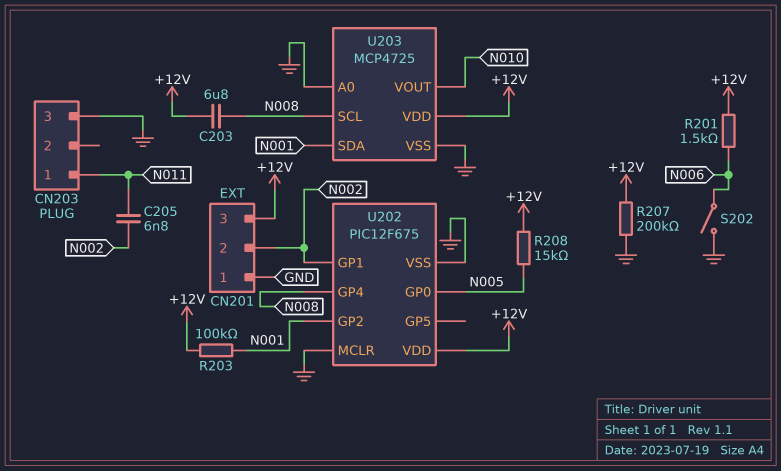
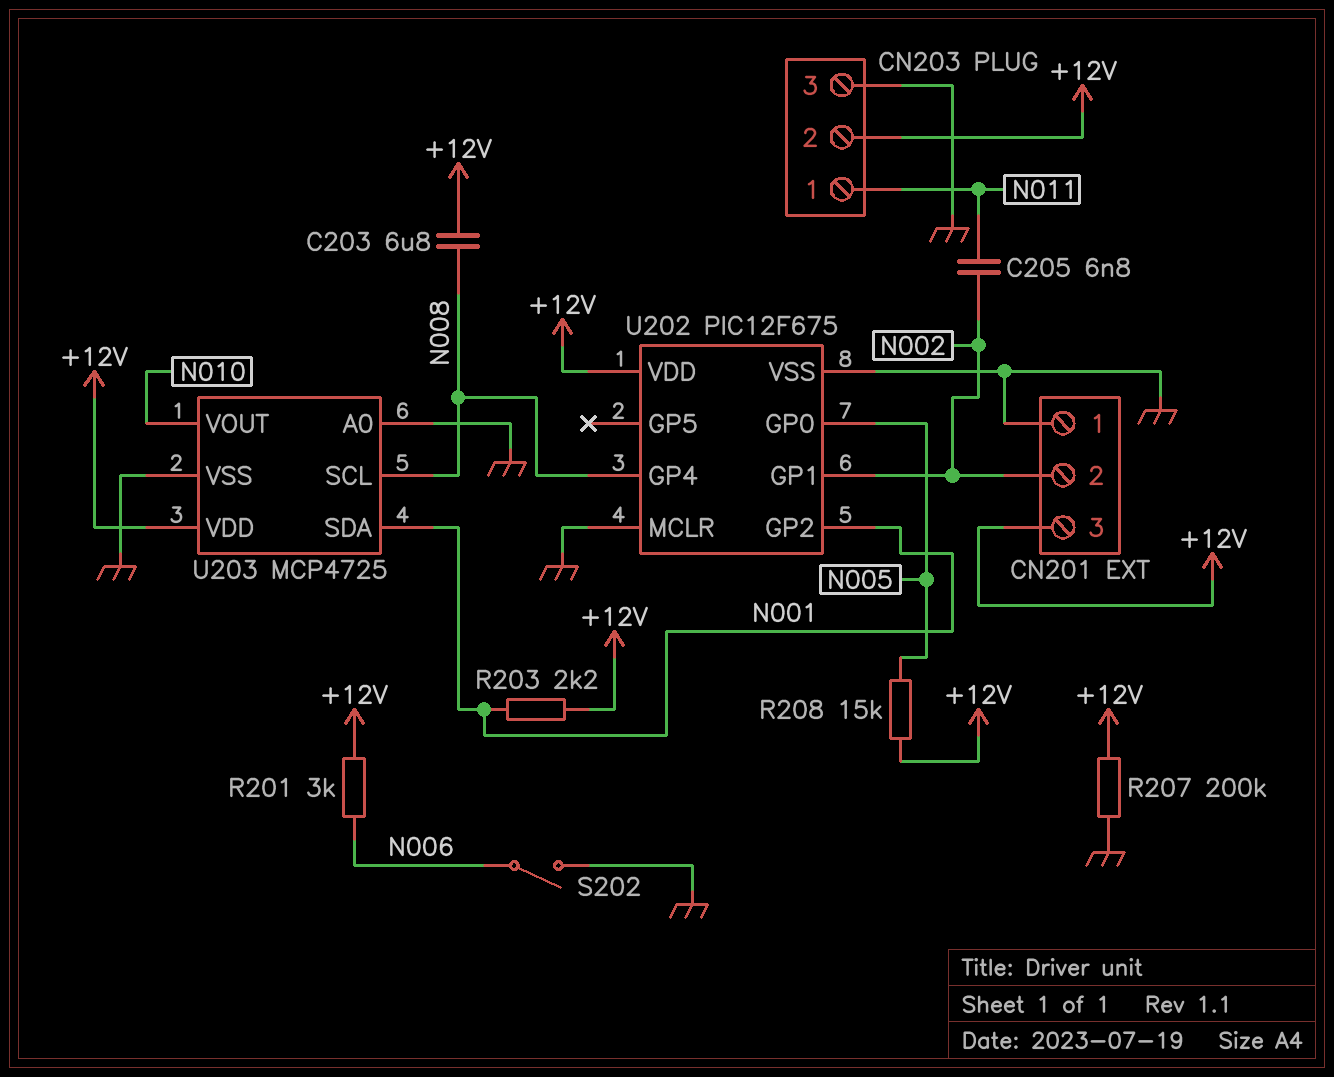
CN203 pin 2: none -> +12V
R201: 1.5k (+12V, N006) -> 3k (+12V, N006)
R203: 100k (+12V, N001) -> 2.2k (+12V, N001)

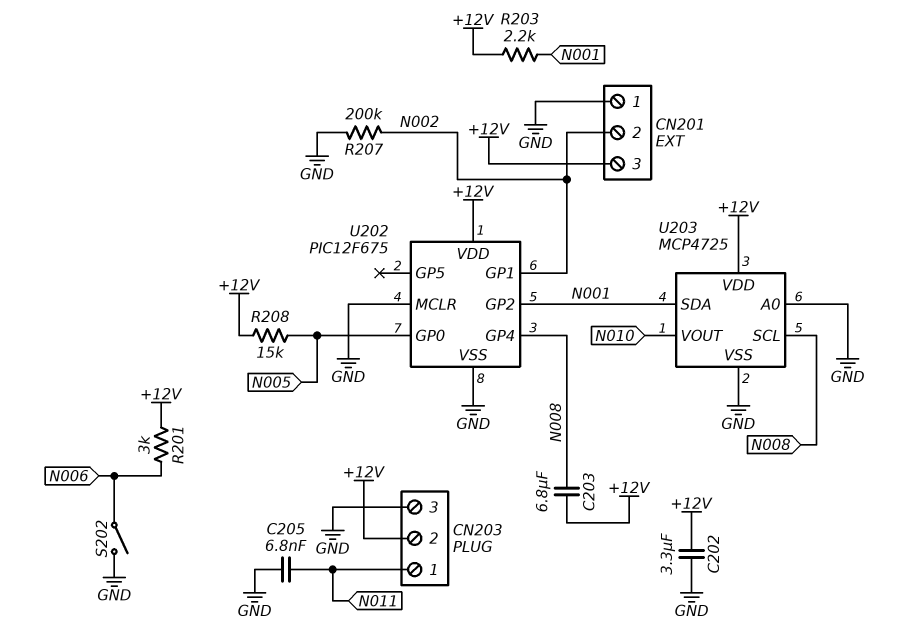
C202: none -> 3.3uF (+12V, GND)
C205: 6.8nF (N002, N011) -> 6.8nF (GND, N011)
R207: 200k (+12V, GND) -> 200k (GND, N002)

